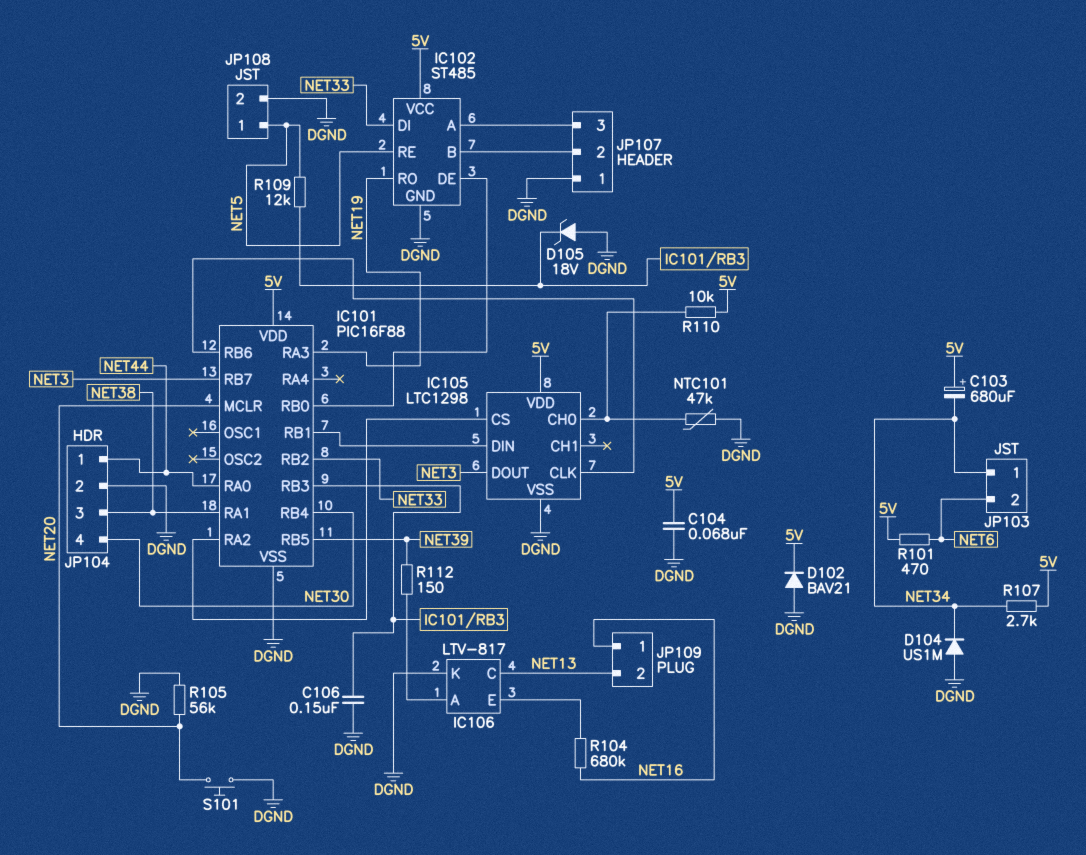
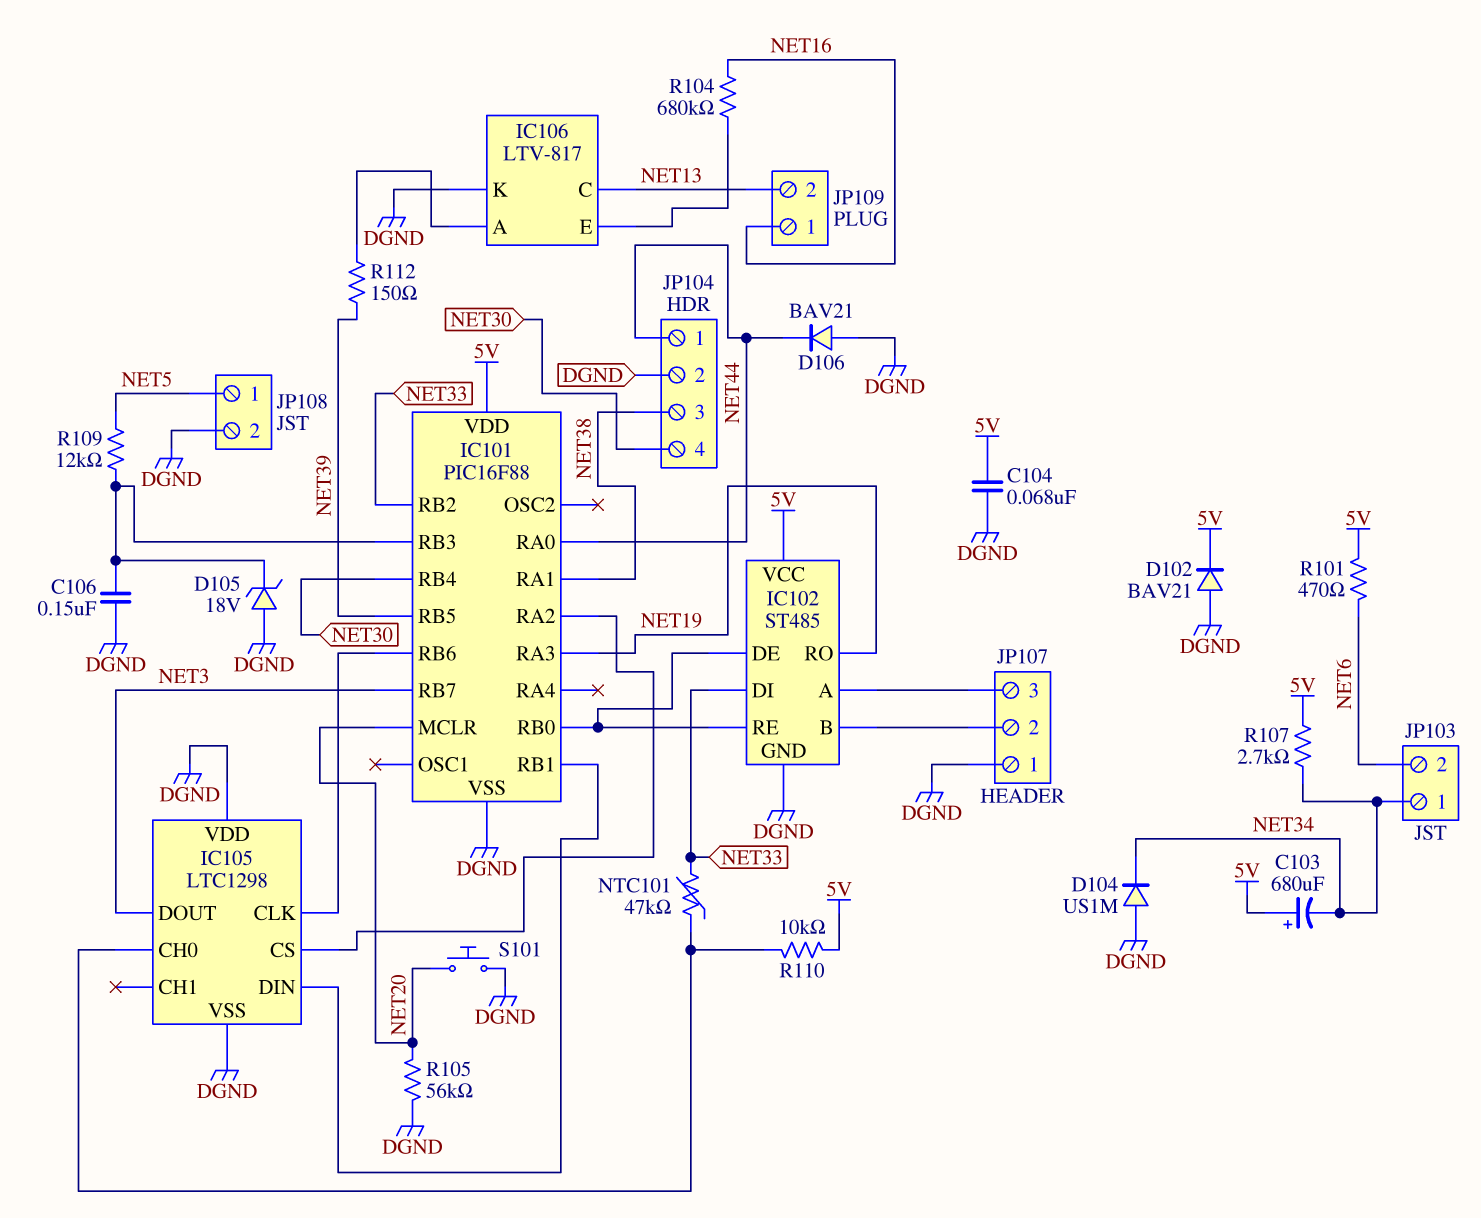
D106: none -> diode BAV21 (A DGND, K NET44)
IC102 pin RE: NET5 -> IC101/RB0
IC105 pin VDD: 5V -> DGND
NTC101: 47k (DGND, IC105/CH0) -> 47k (IC105/CH0, NET33)

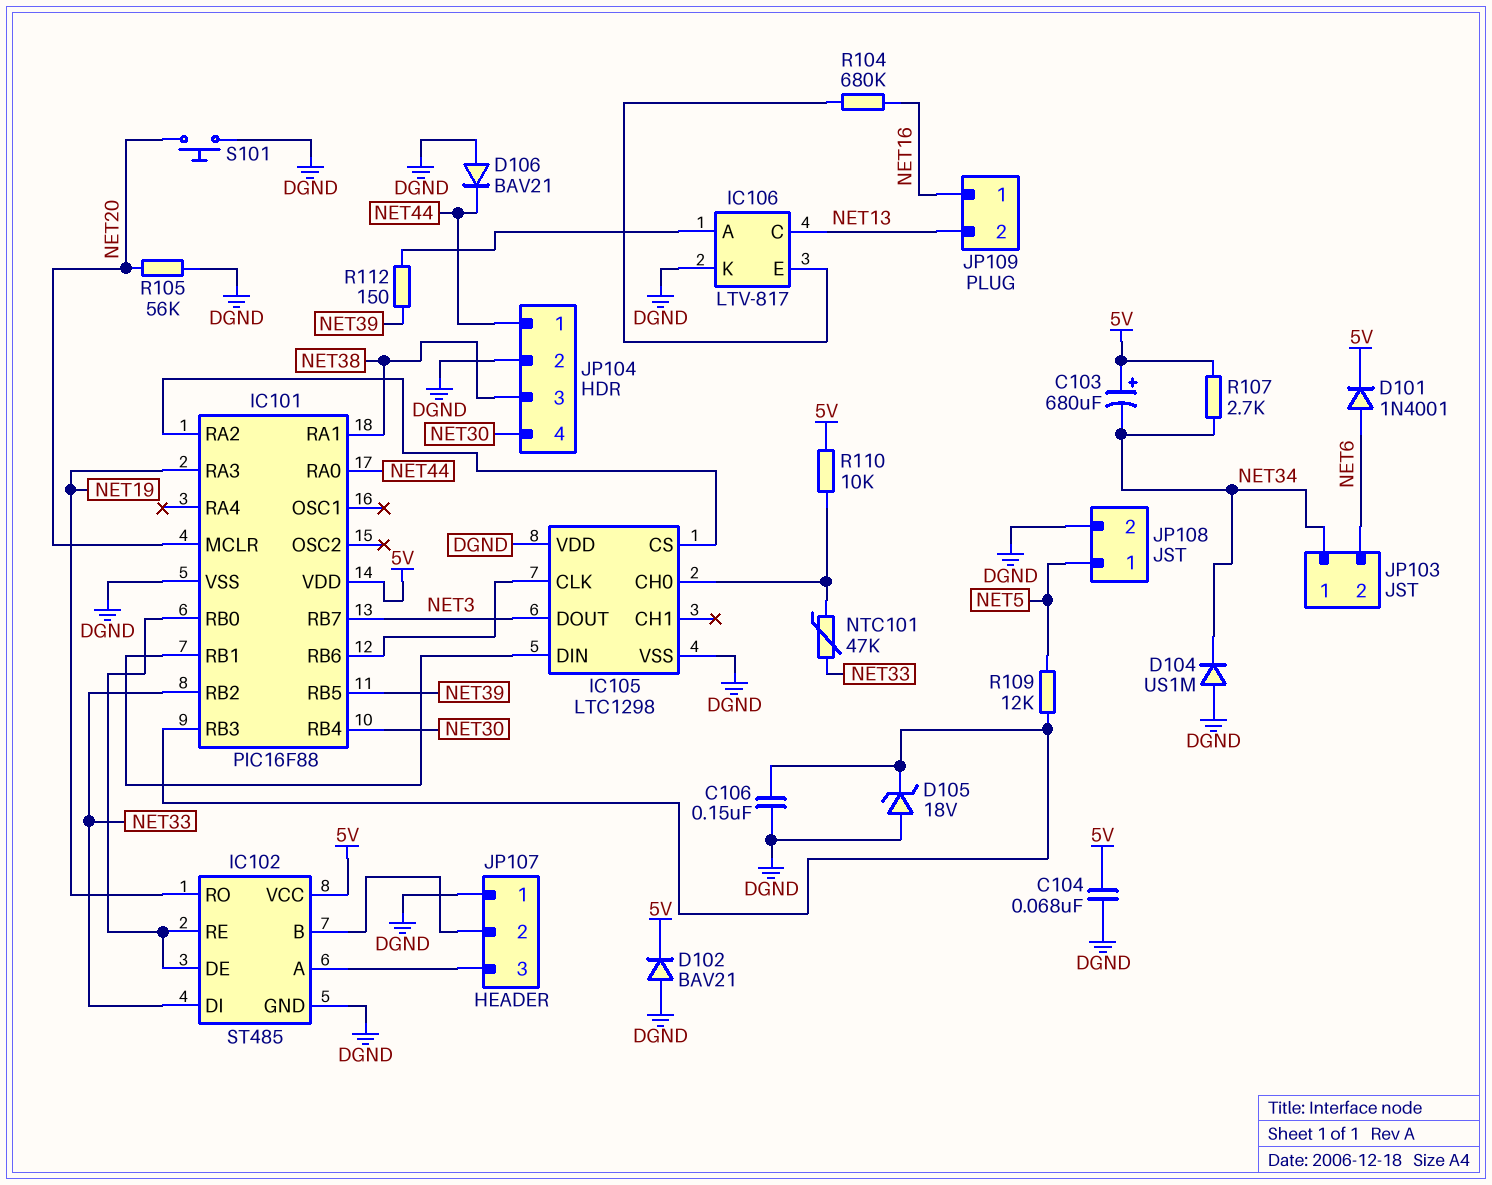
D101: none -> diode 1N4001 (A NET6, K 5V)
R101: 470 (5V, NET6) -> none

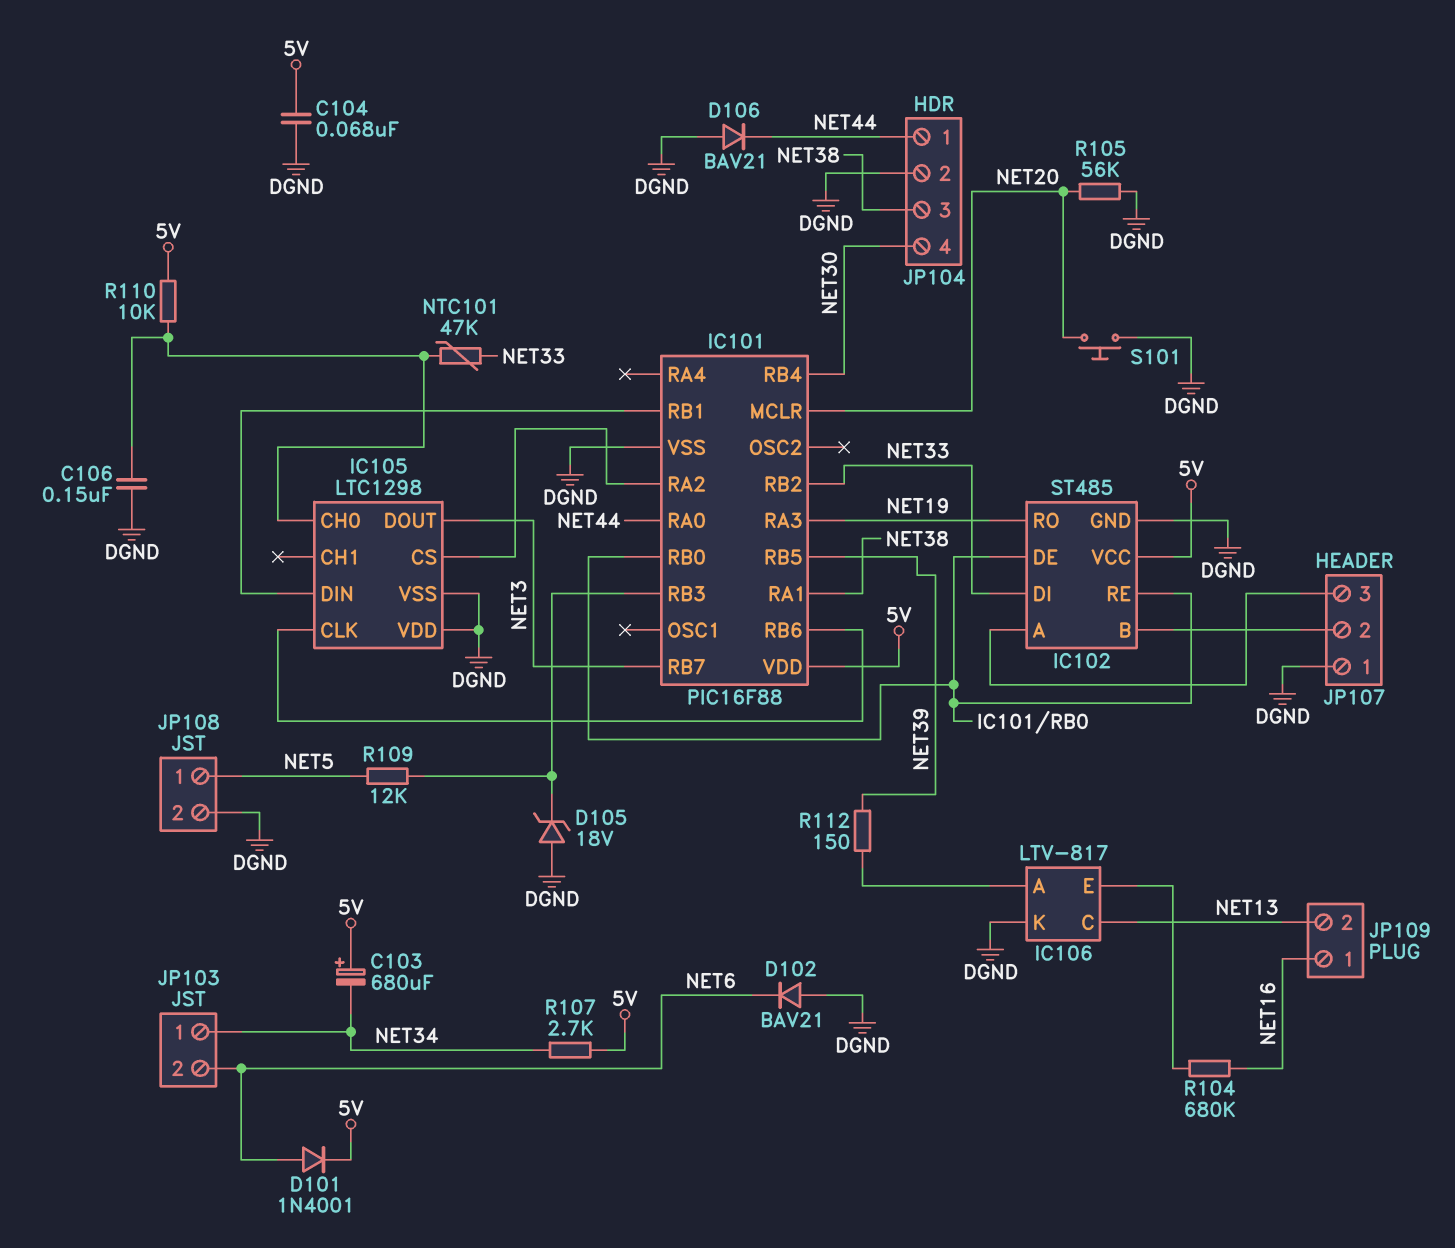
C106: 150nF (DGND, IC101/RB3) -> 150nF (DGND, IC105/CH0)
D102: diode BAV21 (A DGND, K 5V) -> diode BAV21 (A DGND, K NET6)
D104: diode US1M (A DGND, K NET34) -> none

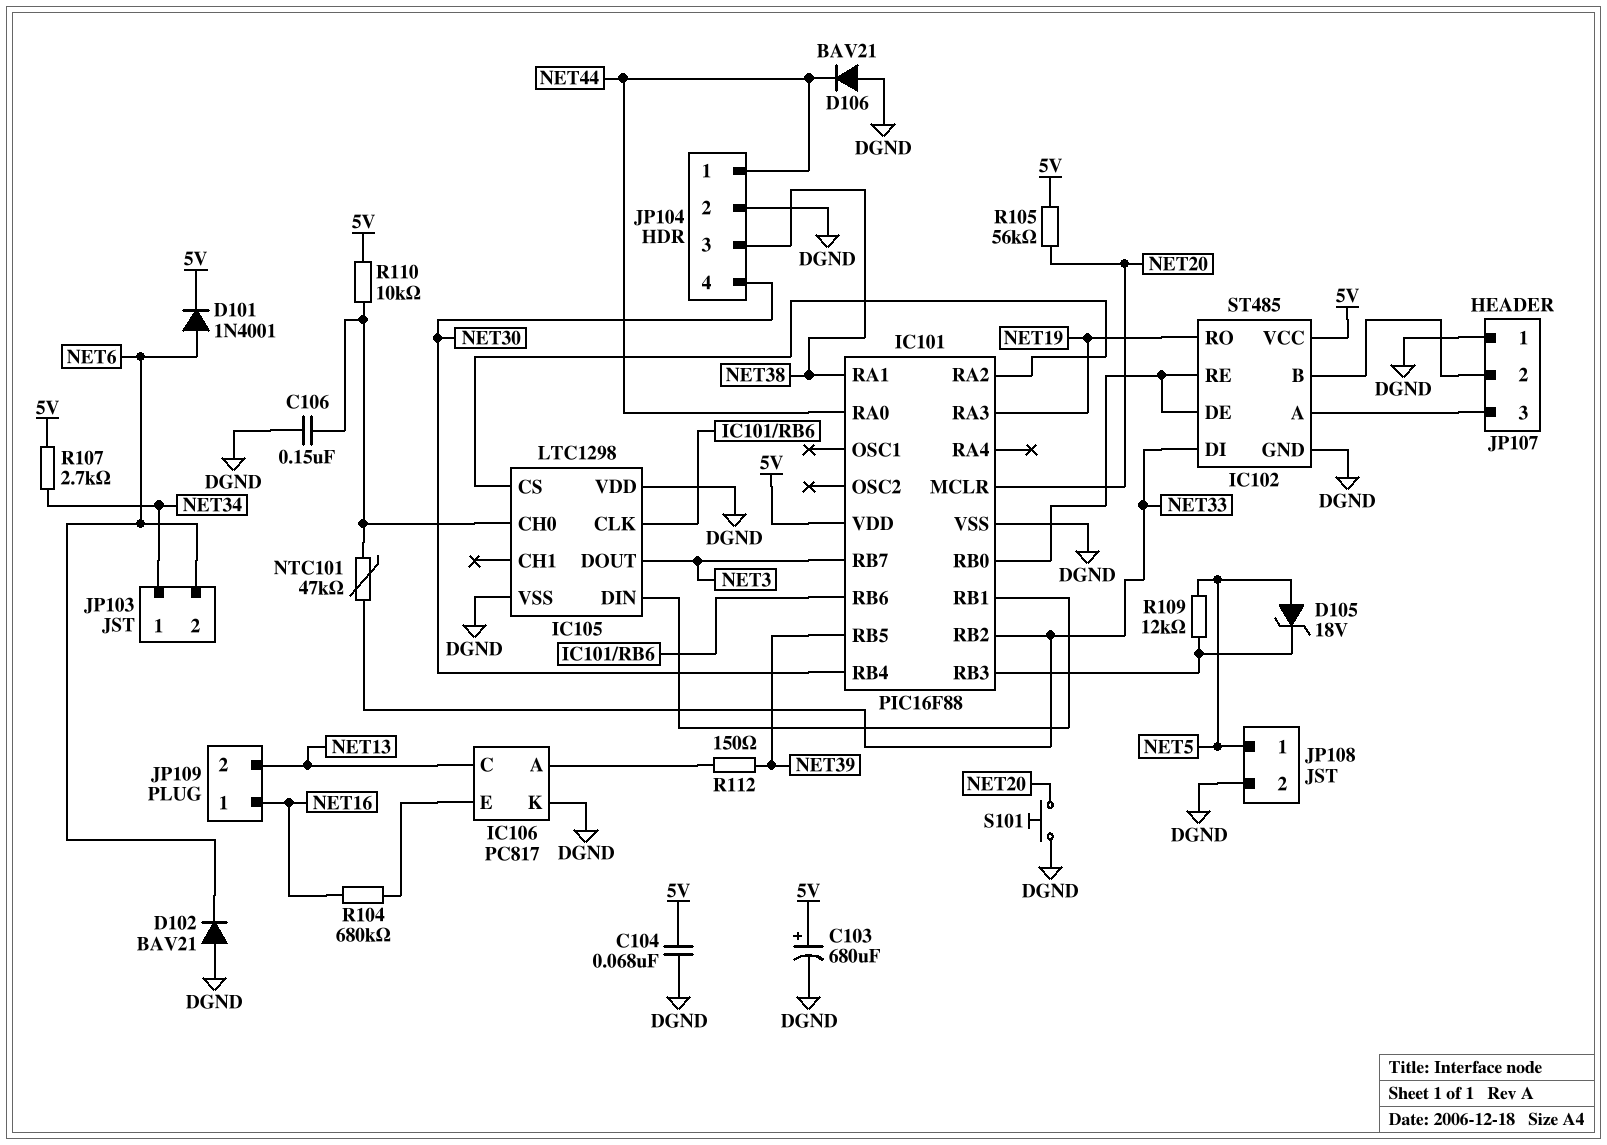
C103: 680uF (plus 5V, minus NET34) -> 680uF (plus 5V, minus DGND)
D105: zener 18V (A DGND, K IC101/RB3) -> zener 18V (A NET5, K IC101/RB3)
IC106: LTV-817 -> PC817
R105: 56k (DGND, NET20) -> 56k (5V, NET20)

